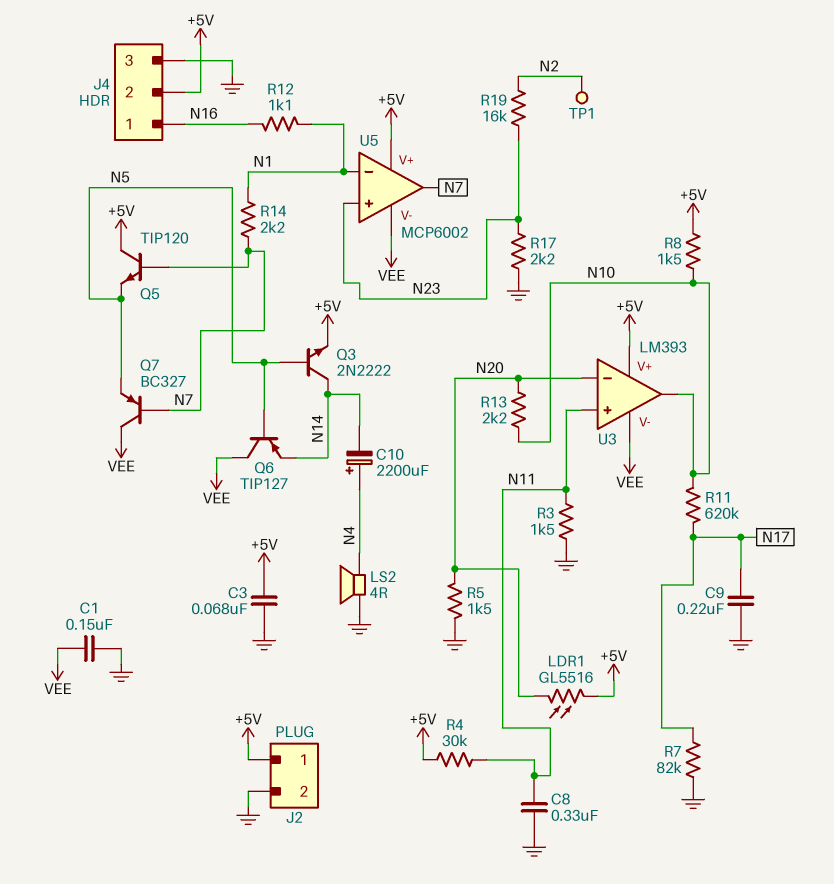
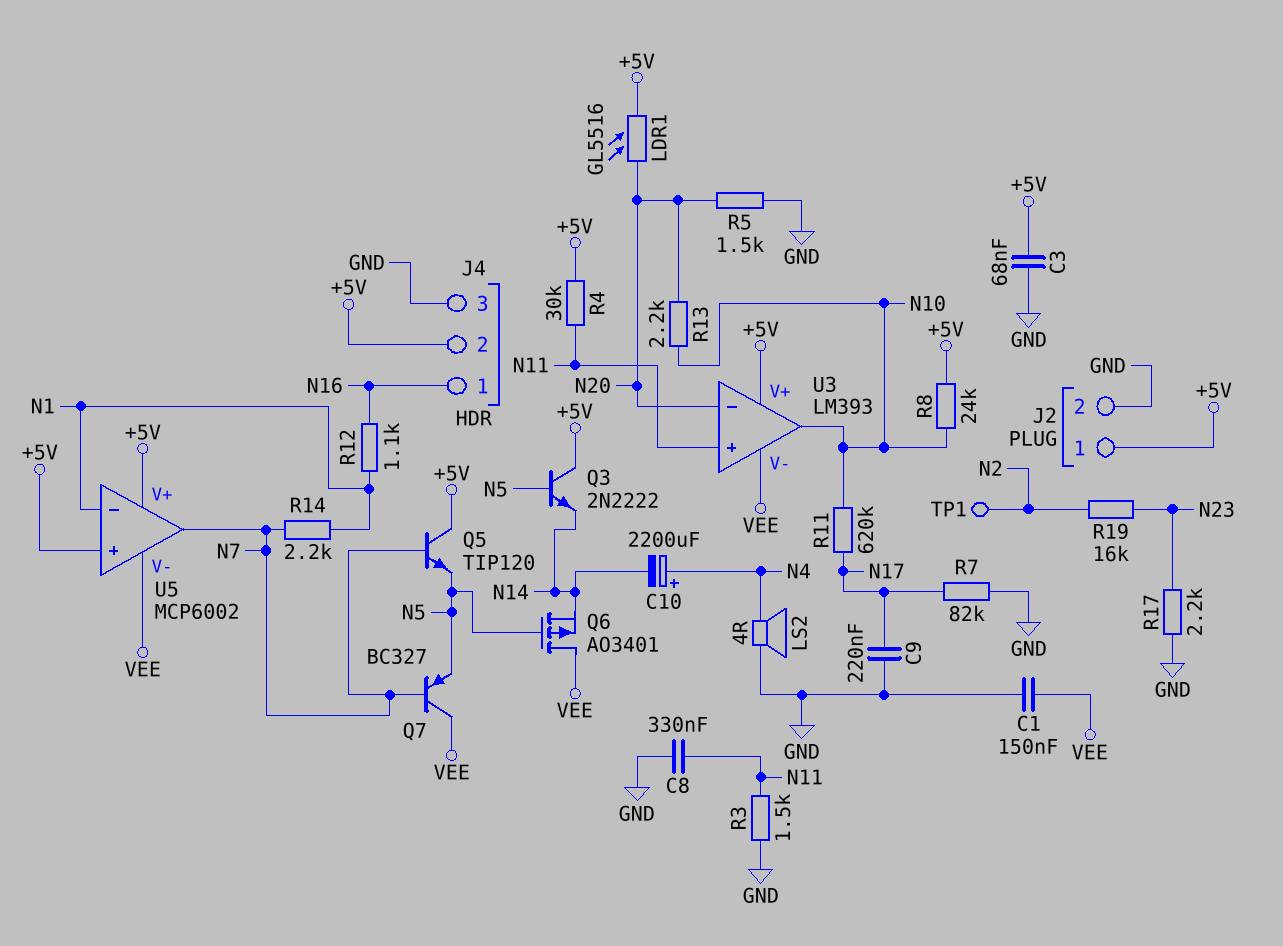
Q3: NPN 2N2222 (B N5, C N14, E +5V) -> NPN 2N2222 (B N5, C +5V, E N14)
Q6: PNP TIP127 (B N5, C VEE, E N14) -> PMOS AO3401 (G N5, D VEE, S N14)
R8: 1.5k (+5V, N10) -> 24k (+5V, N10)
U5 pin in+: N23 -> +5V

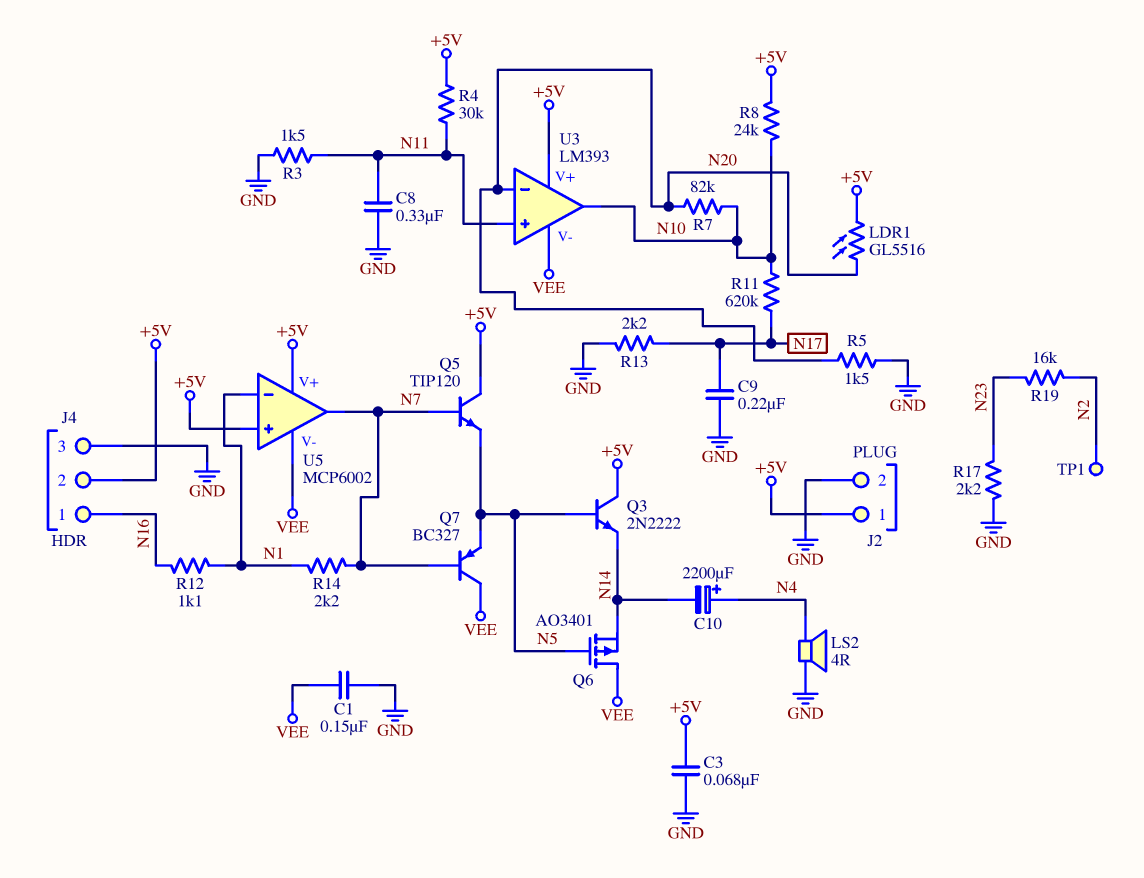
R7: 82k (GND, N17) -> 82k (N10, N20)
R13: 2.2k (N10, N20) -> 2.2k (GND, N17)

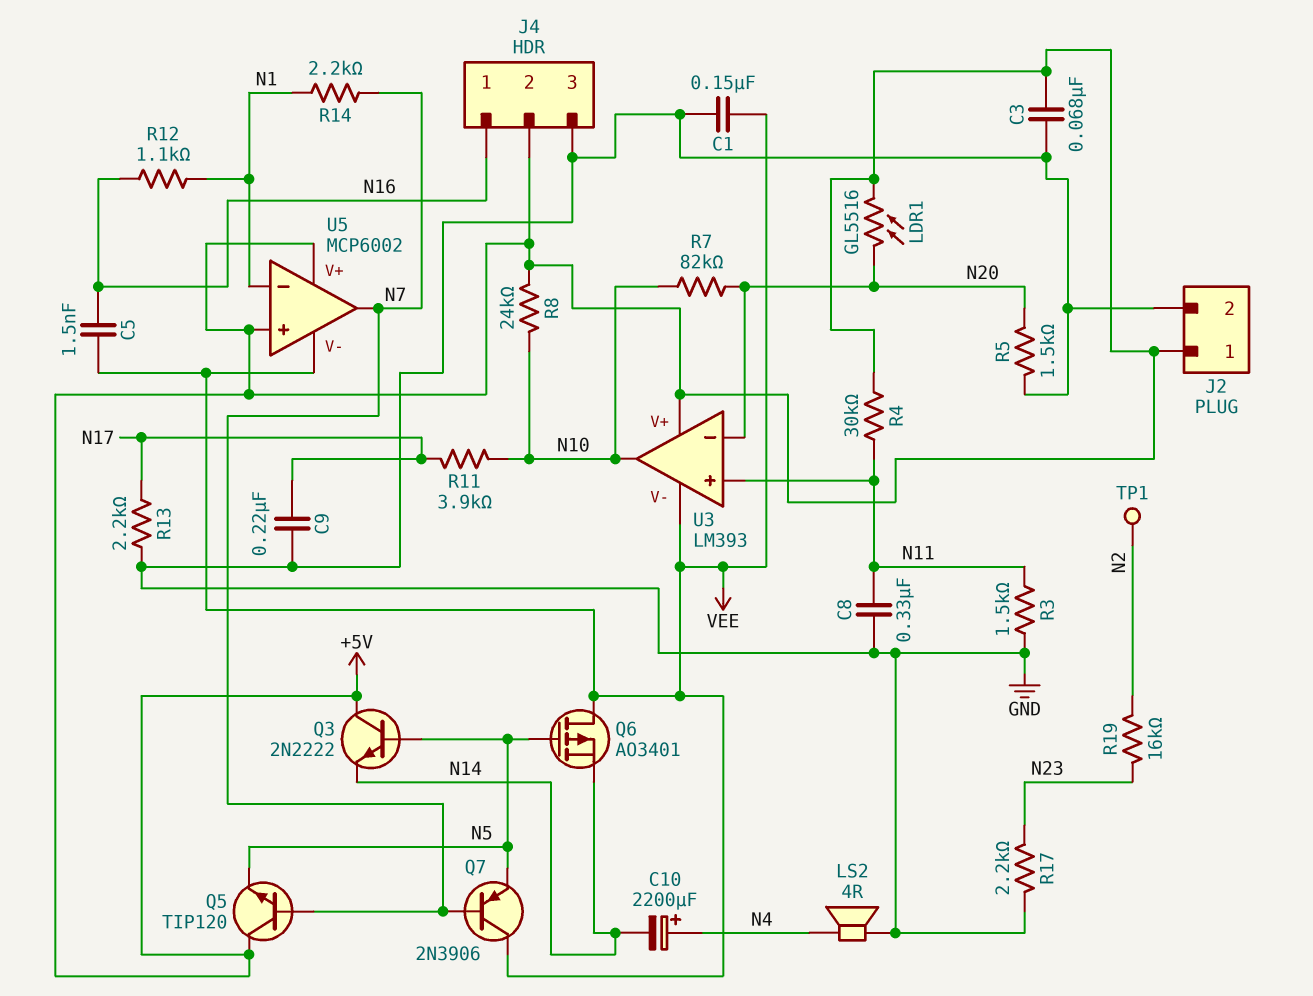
C5: none -> 1.5nF (N16, VEE)
Q7: PNP BC327 (B N7, C VEE, E N5) -> PNP 2N3906 (B N7, C VEE, E N5)
R11: 620k (N10, N17) -> 3.9k (N10, N17)

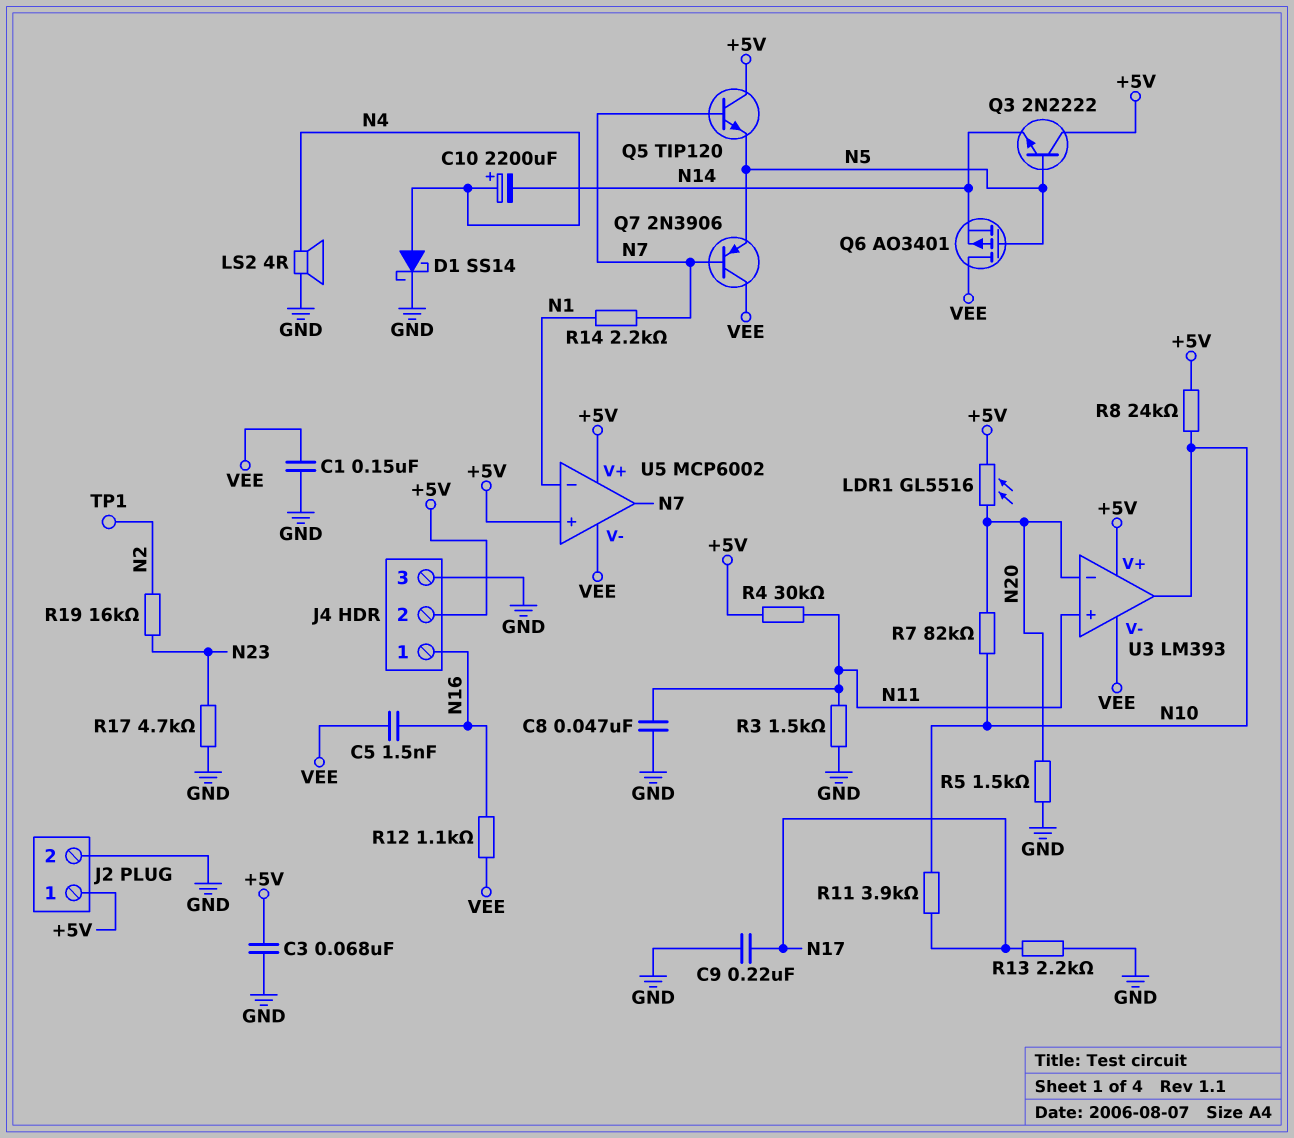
C8: 330nF (GND, N11) -> 47nF (GND, N11)
D1: none -> schottky SS14 (A N4, K GND)
R12: 1.1k (N1, N16) -> 1.1k (N16, VEE)
R17: 2.2k (GND, N23) -> 4.7k (GND, N23)

